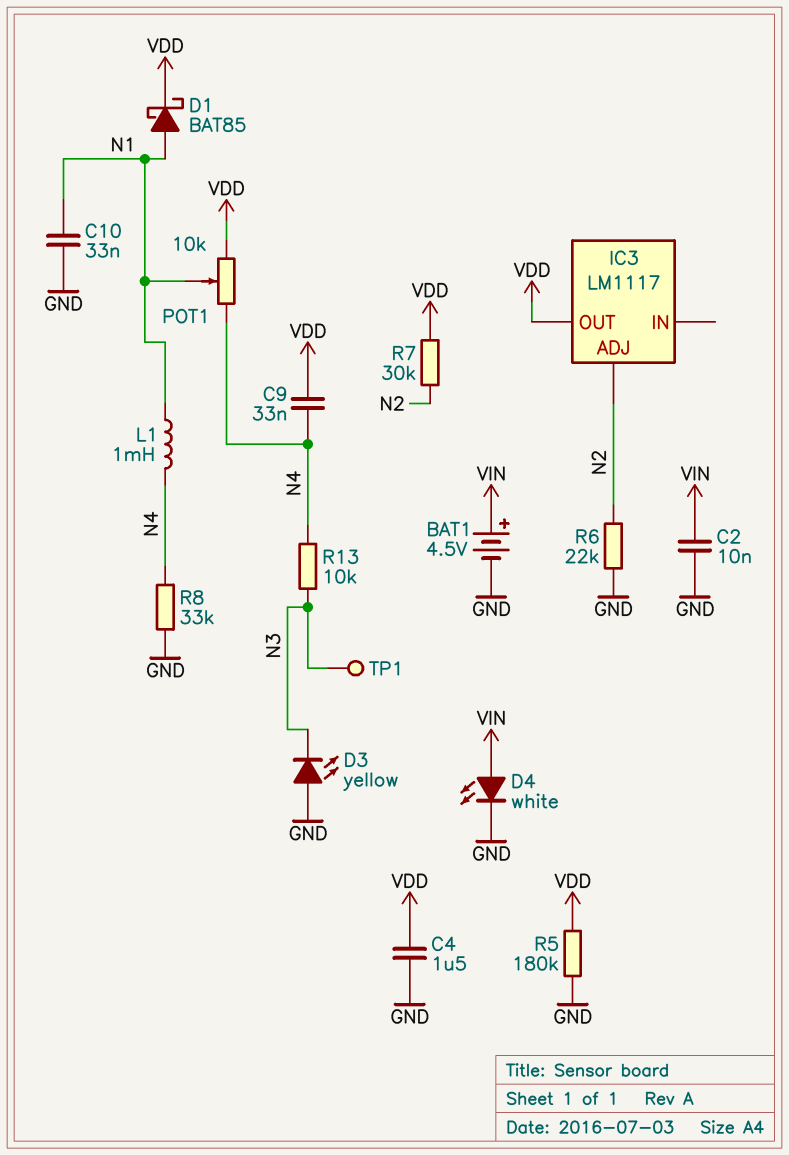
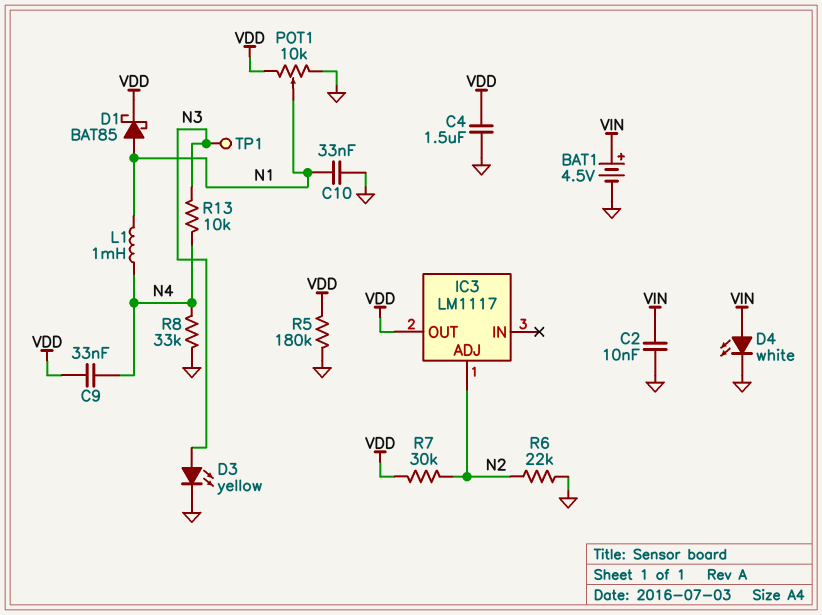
D3: LED yellow (A GND, K N3) -> LED yellow (A N3, K GND)
POT1: 10k (N4, VDD, wiper N1) -> 10k (GND, VDD, wiper N1)

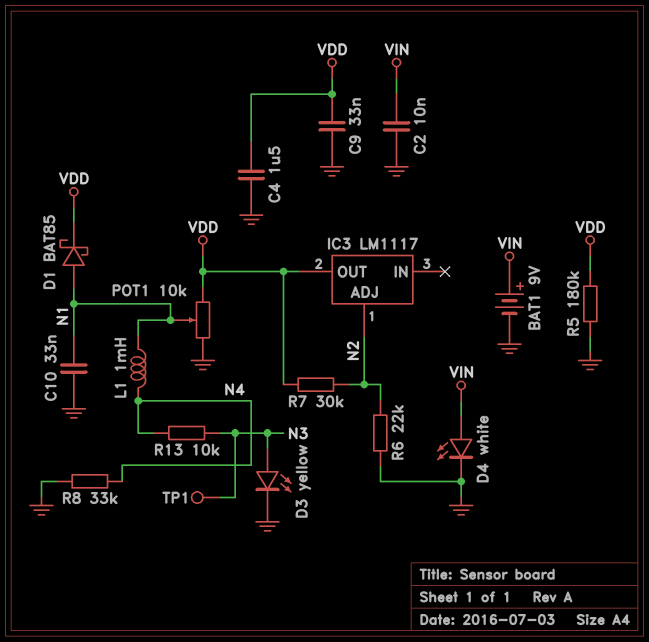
BAT1: 4.5V (plus VIN, minus GND) -> 9V (plus VIN, minus GND)
C9: 33nF (N4, VDD) -> 33nF (GND, VDD)

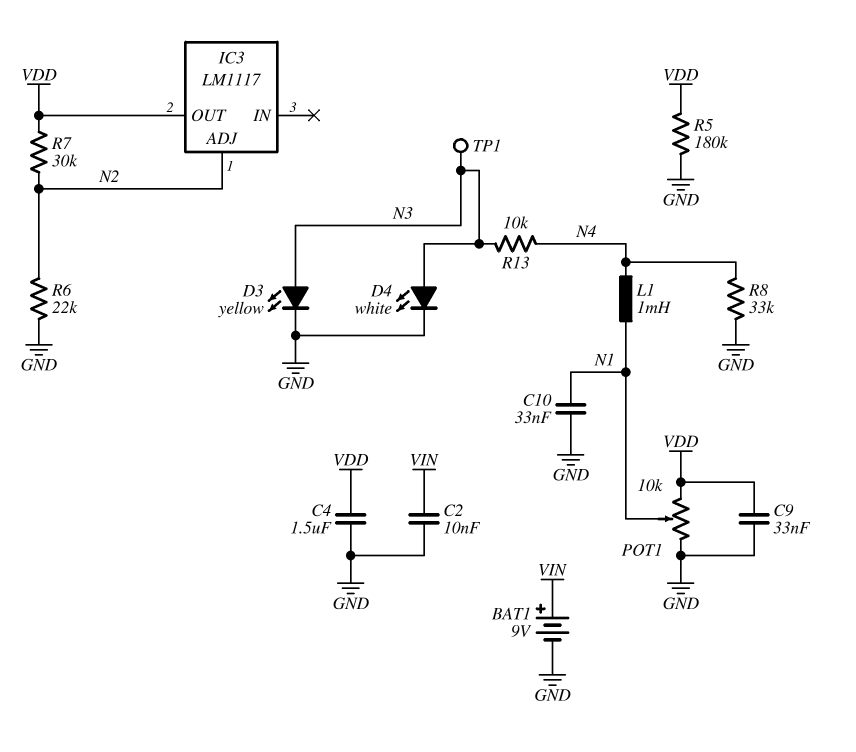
D1: schottky BAT85 (A N1, K VDD) -> none
D4: LED white (A VIN, K GND) -> LED white (A N3, K GND)

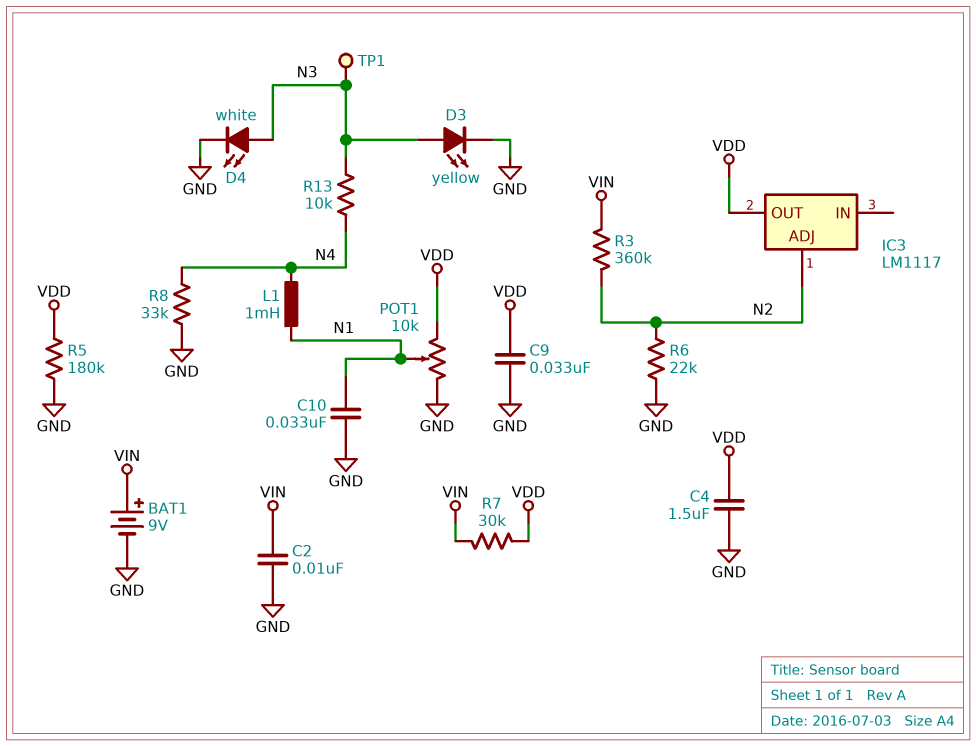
R3: none -> 360k (N2, VIN)
R7: 30k (N2, VDD) -> 30k (VDD, VIN)

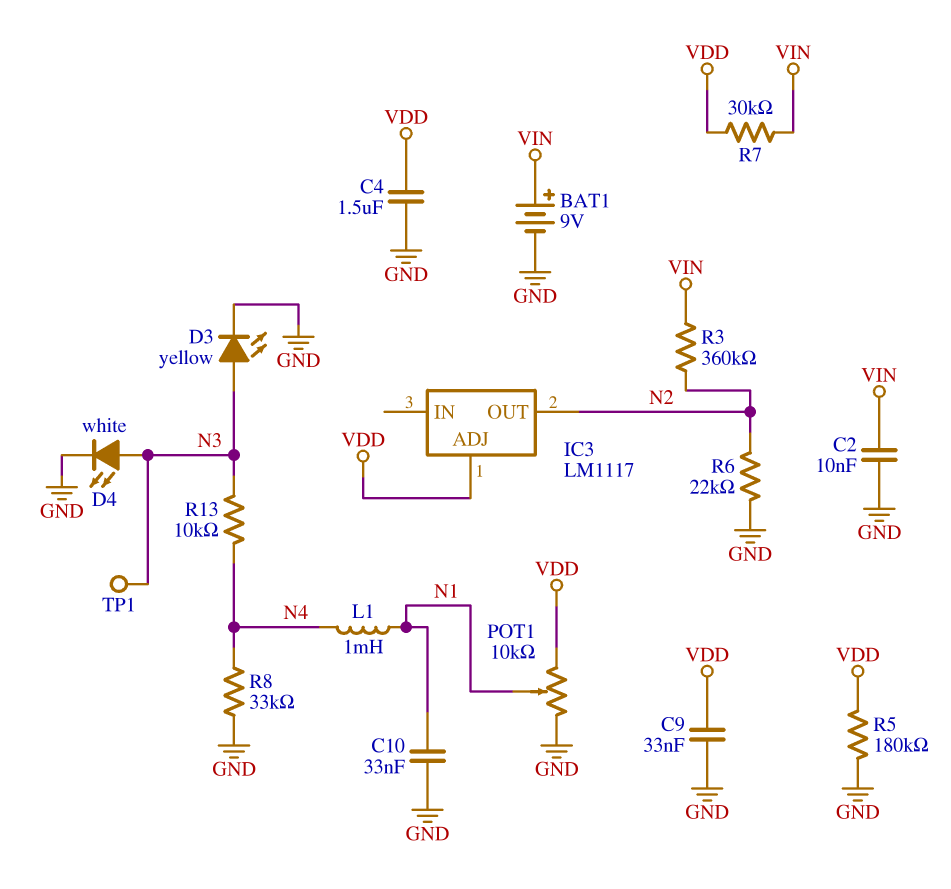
IC3 pin ADJ: N2 -> VDD
IC3 pin OUT: VDD -> N2

